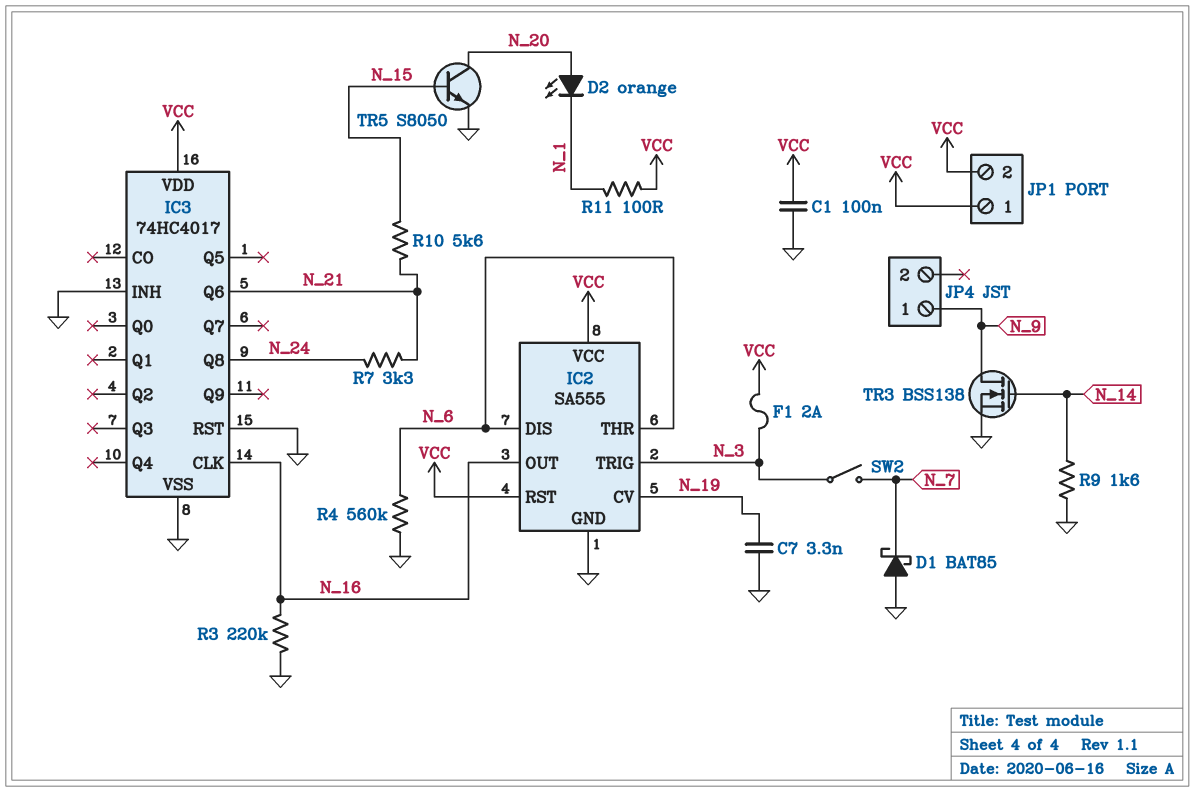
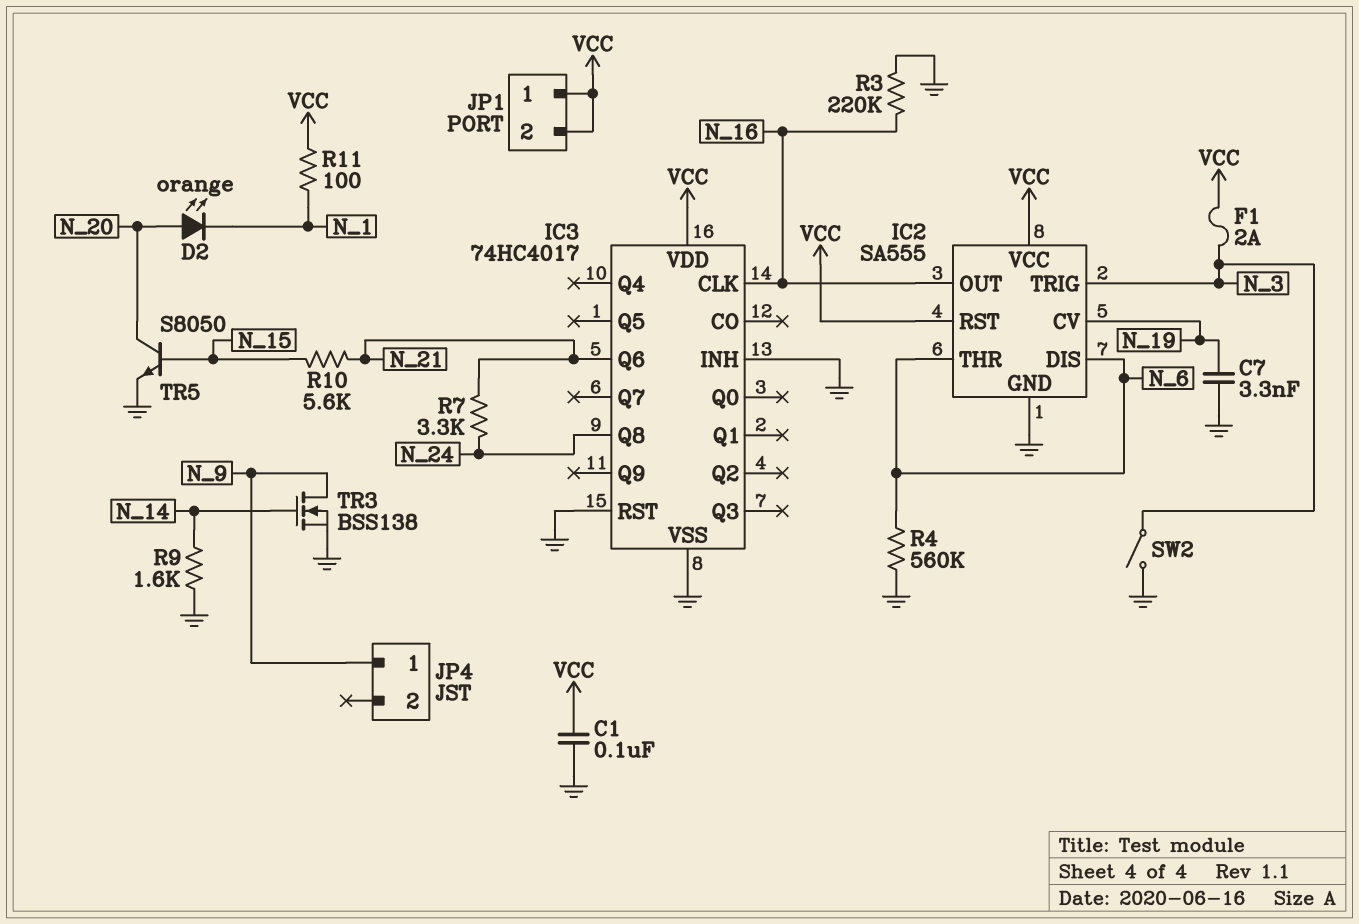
D1: schottky BAT85 (A GND, K N_7) -> none
SW2: switch (N_3, N_7) -> switch (GND, N_3)

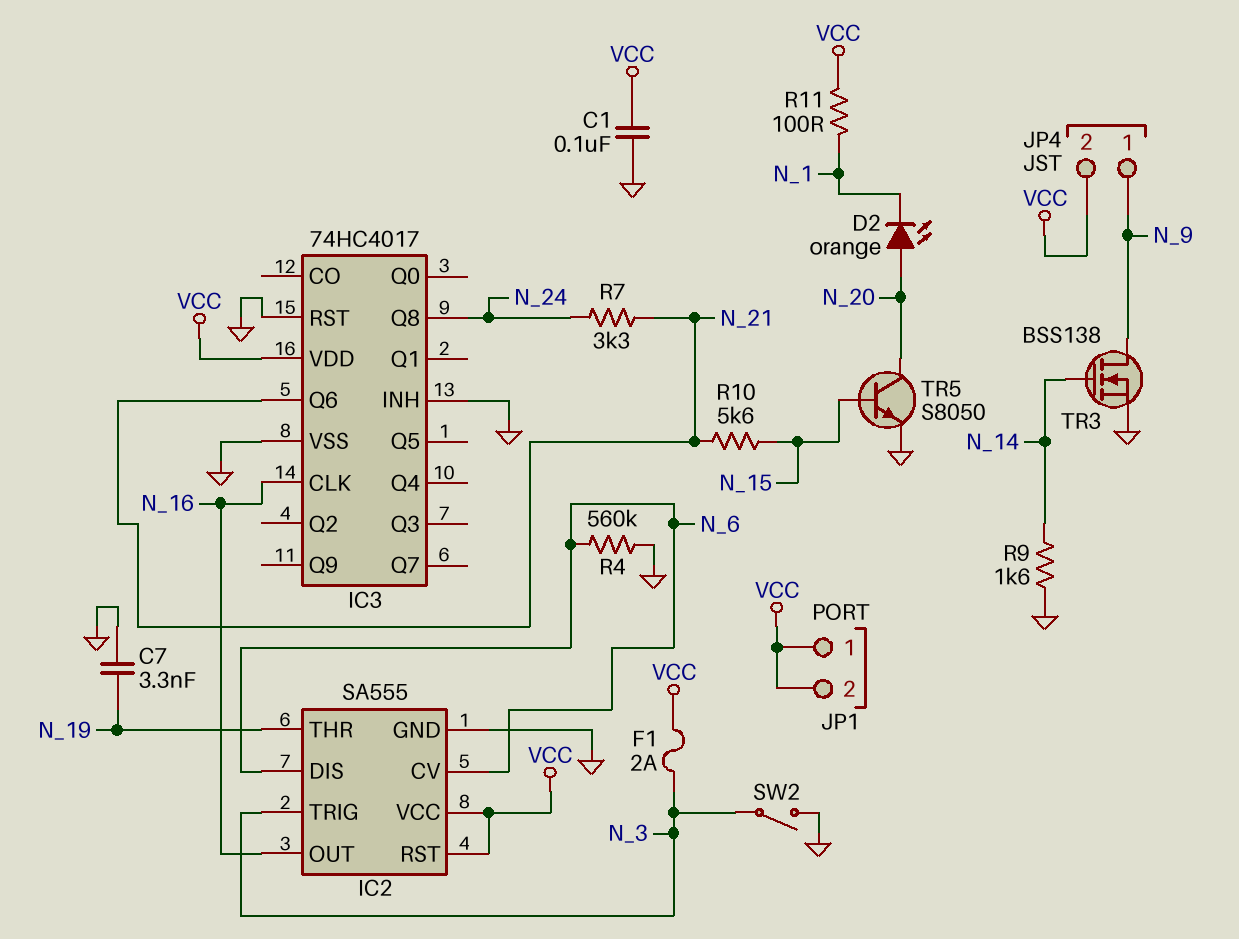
IC2 pin CV: N_19 -> N_6
IC2 pin THR: N_6 -> N_19
JP4 pin 2: none -> VCC
R3: 220k (GND, N_16) -> none

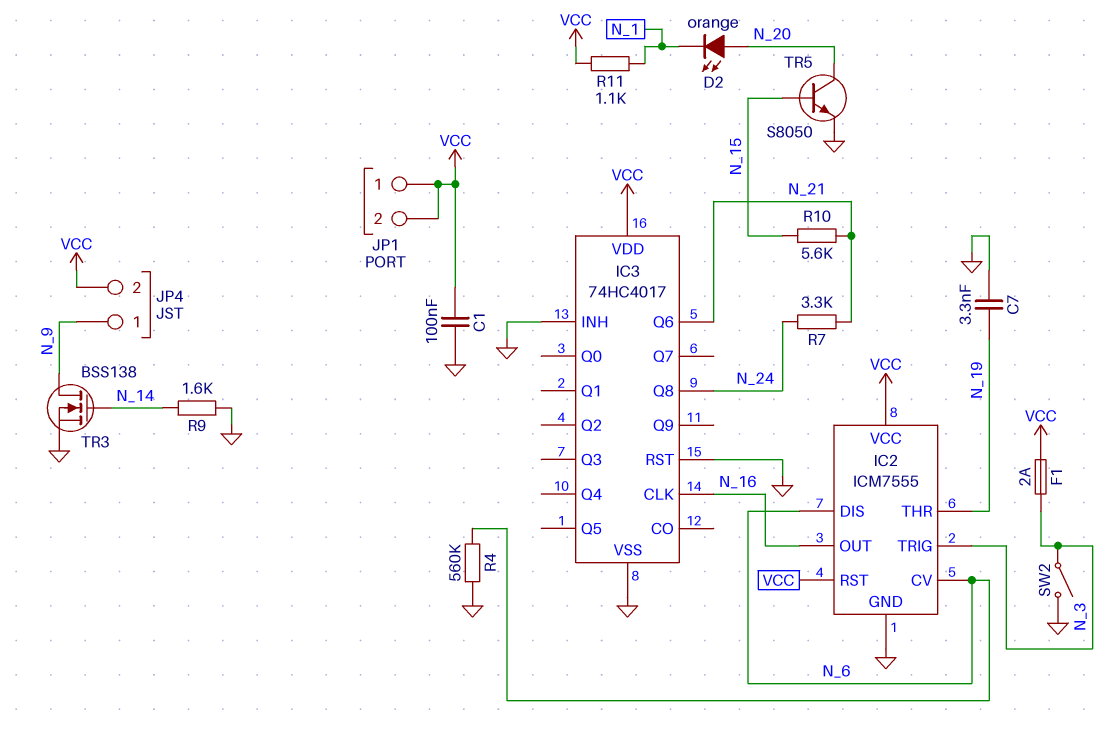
IC2: SA555 -> ICM7555
R11: 100 (N_1, VCC) -> 1.1k (N_1, VCC)

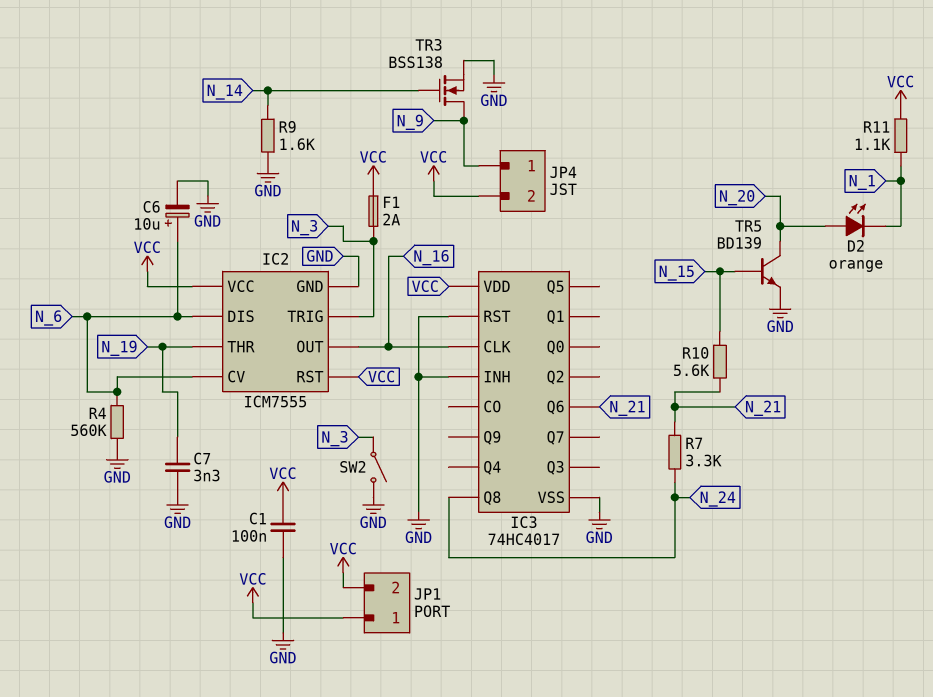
C6: none -> 10uF (plus N_6, minus GND)
TR5: NPN S8050 (B N_15, C N_20, E GND) -> NPN BD139 (B N_15, C N_20, E GND)

